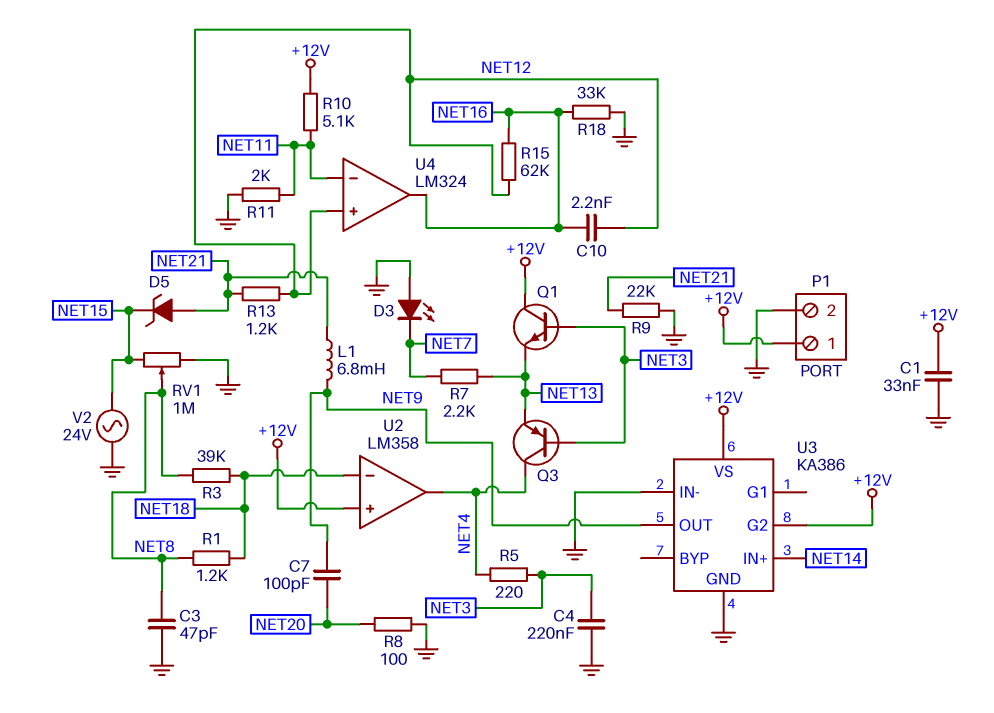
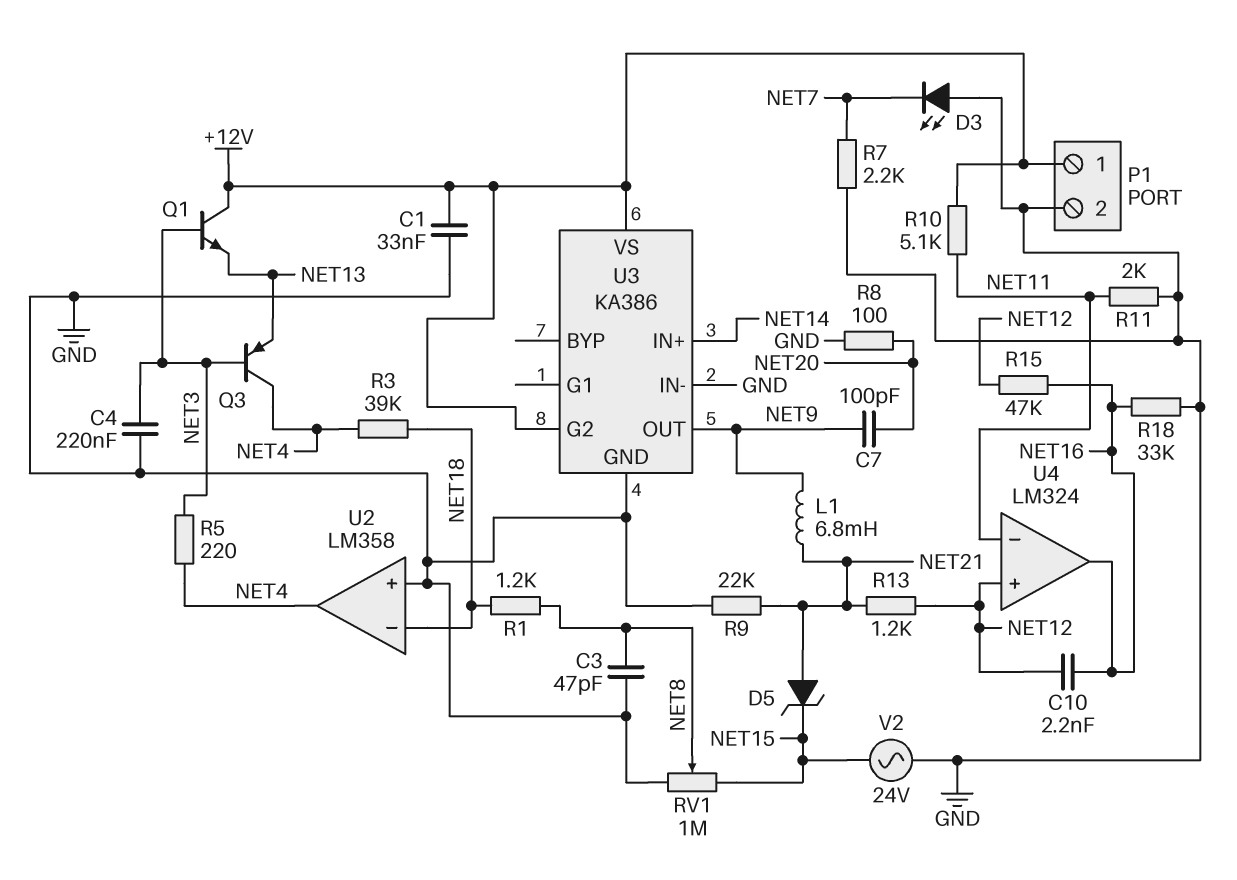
R3: 39k (NET8, NET18) -> 39k (NET4, NET18)
R7: 2.2k (NET7, NET13) -> 2.2k (GND, NET7)
R15: 62k (NET12, NET16) -> 47k (NET12, NET16)
U2 pin in+: +12V -> GND

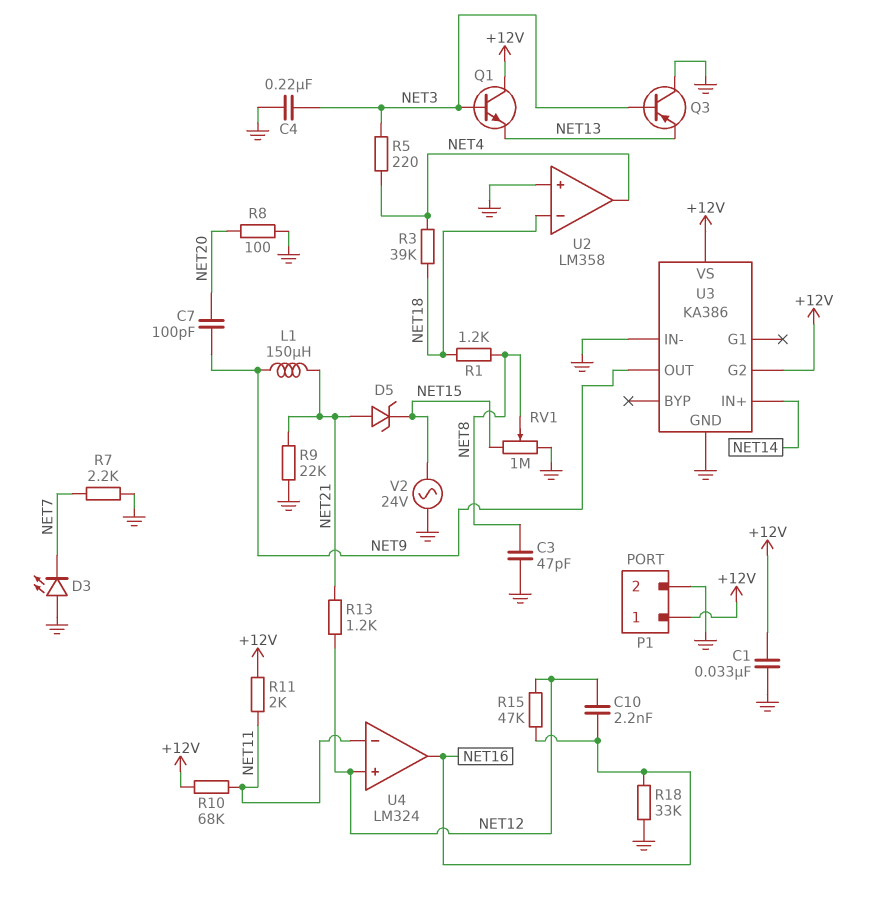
L1: 6.8mH (NET9, NET21) -> 150uH (NET9, NET21)
Q3: PNP (B NET3, C NET4, E NET13) -> PNP (B NET3, C GND, E NET13)
R10: 5.1k (+12V, NET11) -> 68k (+12V, NET11)
R11: 2k (GND, NET11) -> 2k (+12V, NET11)

